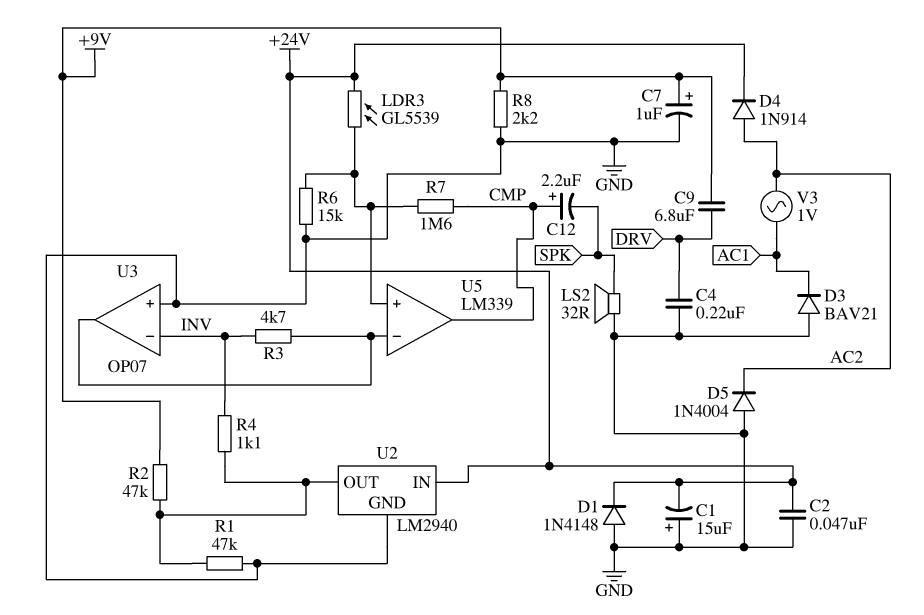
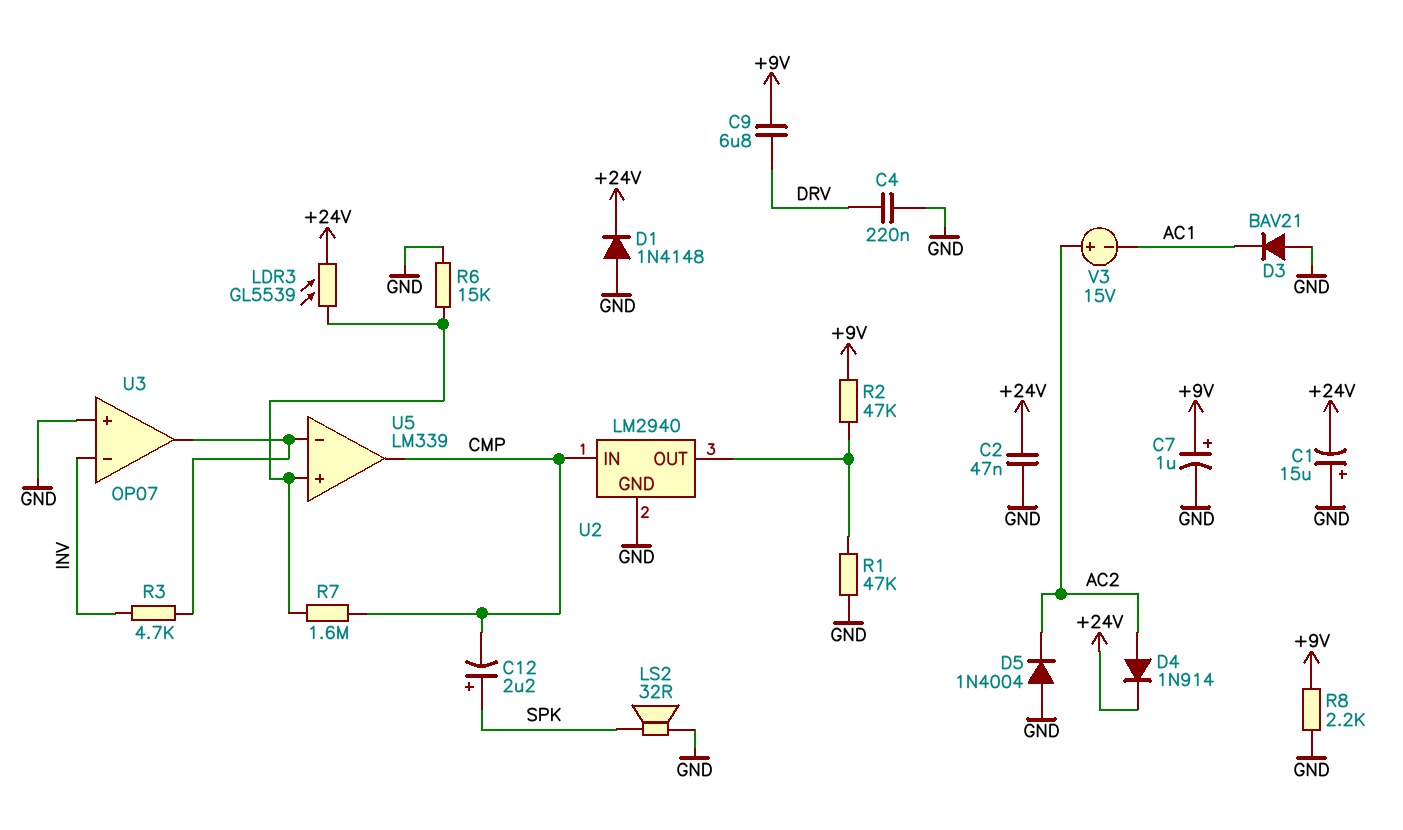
C12: 2.2uF (plus CMP, minus SPK) -> 2.2uF (plus SPK, minus CMP)
R4: 1.1k (INV, U2/OUT) -> none
U2 pin IN: +24V -> CMP
V3: AC 1V (AC1, AC2) -> 15V (plus AC2, minus AC1)

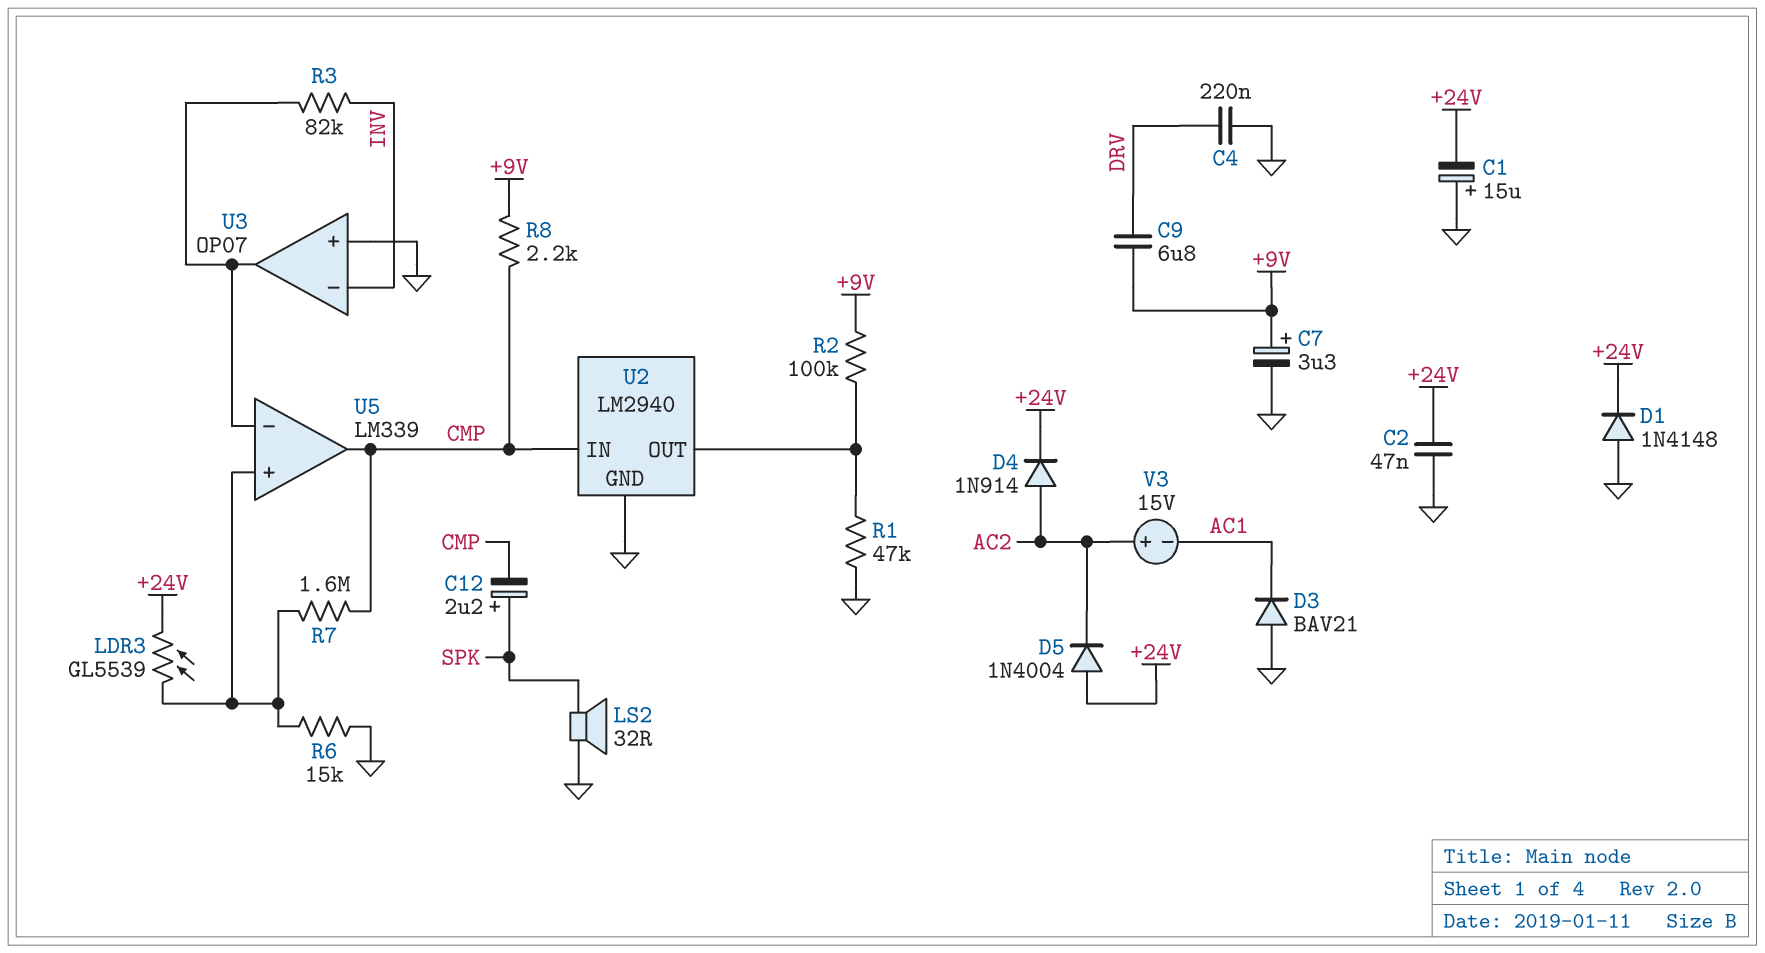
C7: 1uF (plus +9V, minus GND) -> 3.3uF (plus +9V, minus GND)
D5: diode 1N4004 (A GND, K AC2) -> diode 1N4004 (A +24V, K AC2)
R2: 47k (+9V, U2/OUT) -> 100k (+9V, U2/OUT)
R3: 4.7k (INV, U3/out) -> 82k (INV, U3/out)
R8: 2.2k (+9V, GND) -> 2.2k (+9V, CMP)

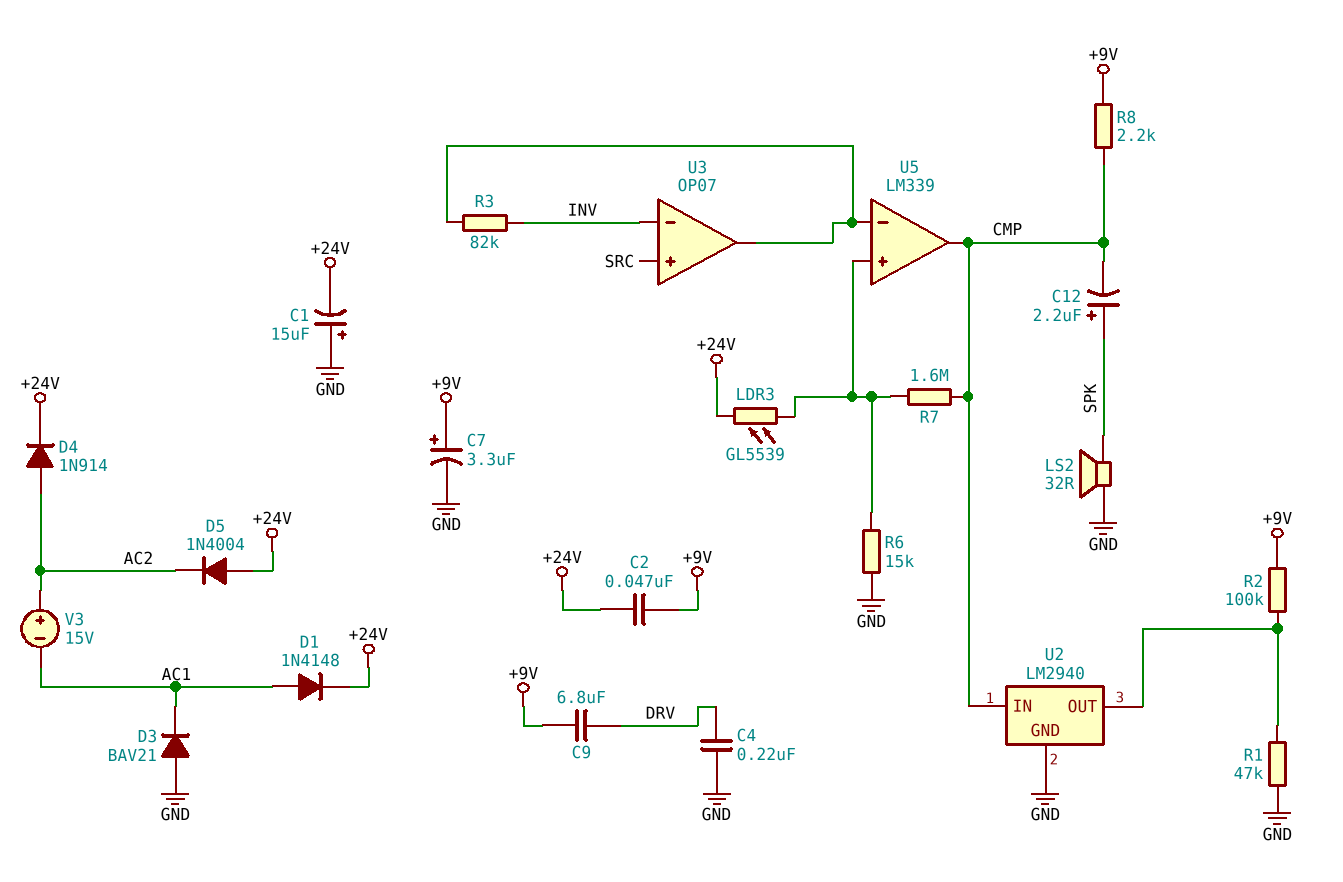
C2: 47nF (+24V, GND) -> 47nF (+9V, +24V)
D1: diode 1N4148 (A GND, K +24V) -> diode 1N4148 (A AC1, K +24V)
U3 pin in+: GND -> SRC

